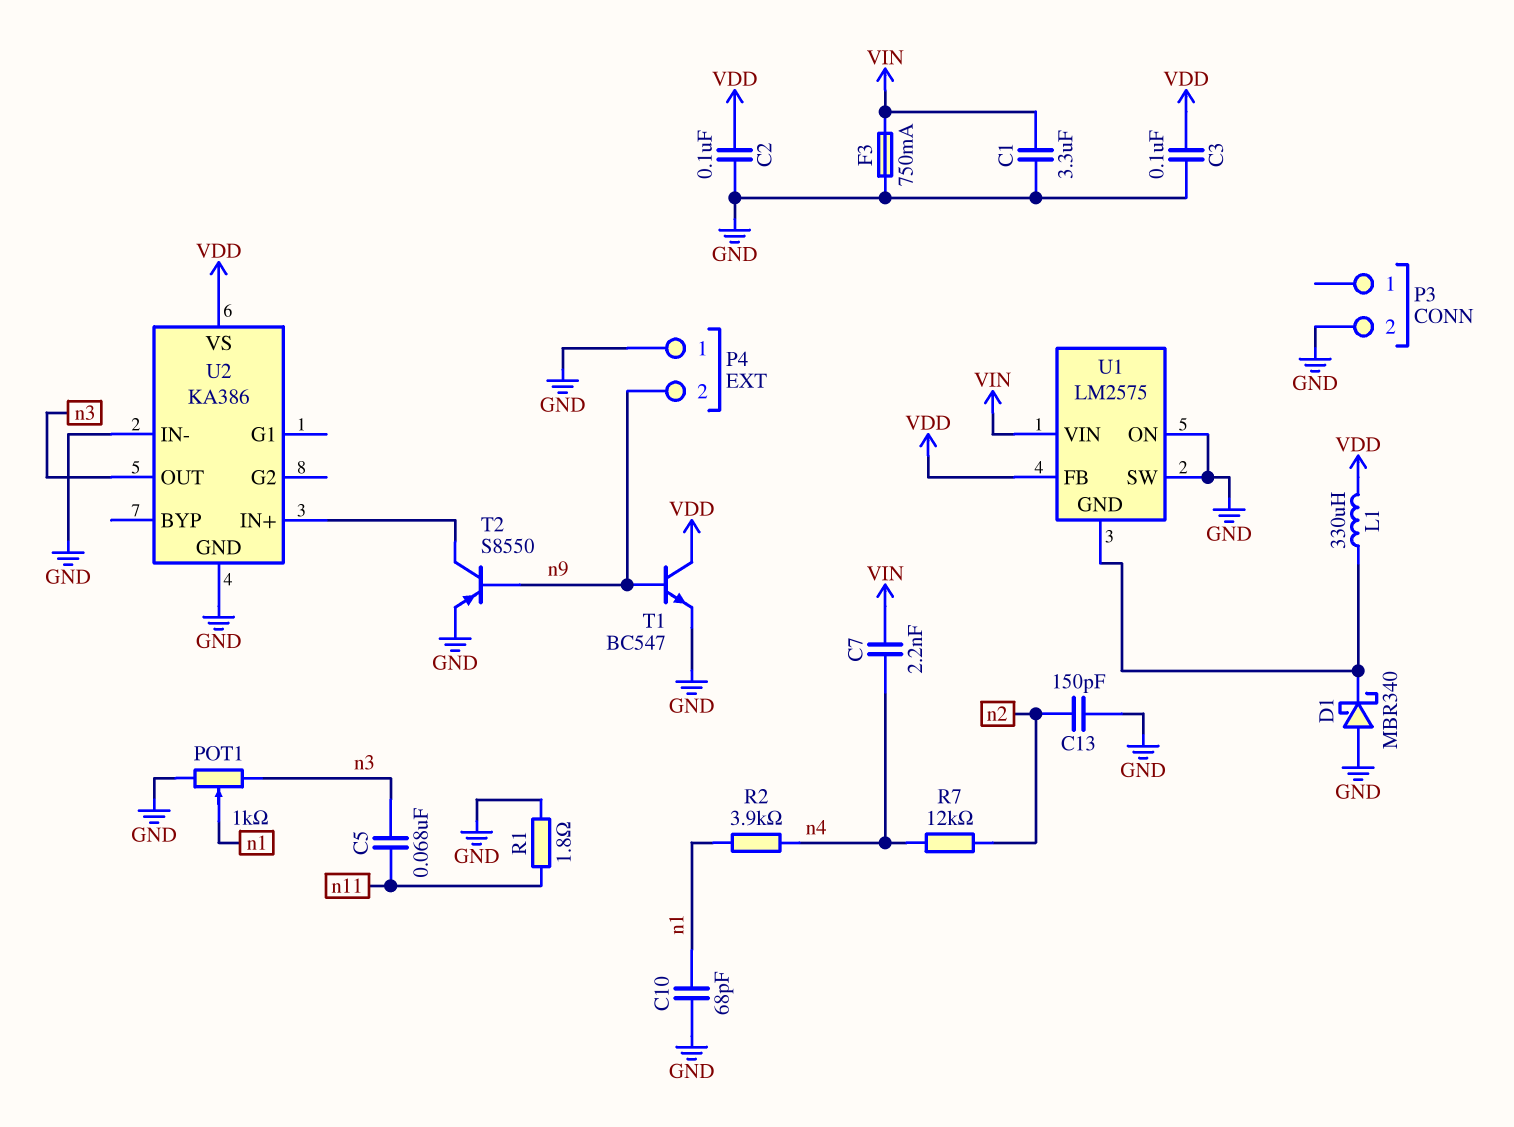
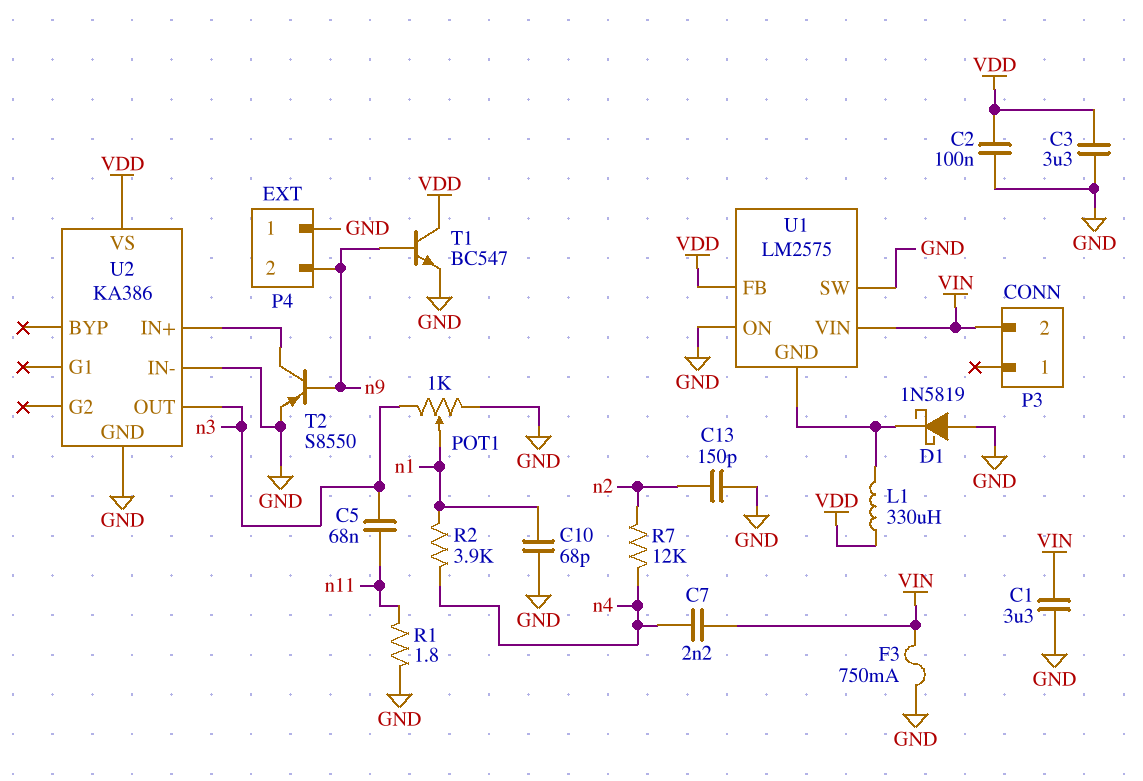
C3: 100nF (GND, VDD) -> 3.3uF (GND, VDD)
D1: schottky MBR340 (A GND, K U1/GND) -> schottky 1N5819 (A GND, K U1/GND)
P3 pin 2: GND -> VIN

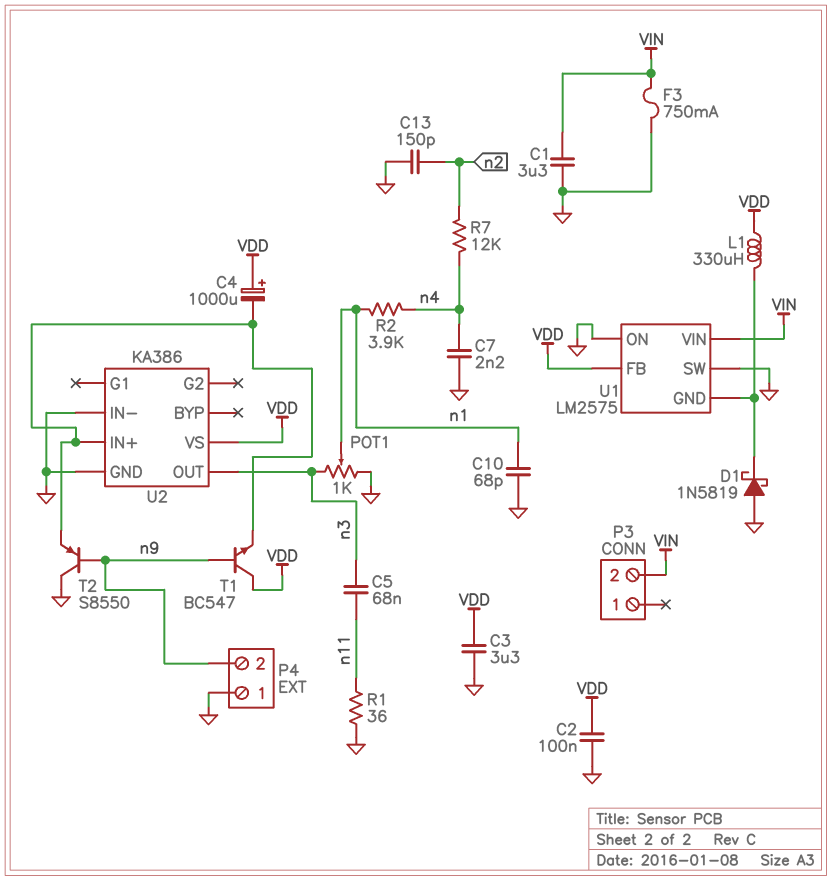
C4: none -> 1000uF (plus VDD, minus U2/IN+)
C7: 2.2nF (VIN, n4) -> 2.2nF (GND, n4)
R1: 1.8 (GND, n11) -> 36 (GND, n11)
T1: NPN BC547 (B n9, C VDD, E GND) -> NPN BC547 (B n9, C VDD, E U2/IN+)
T2: PNP S8550 (B n9, C U2/IN+, E GND) -> PNP S8550 (B n9, C GND, E U2/IN+)

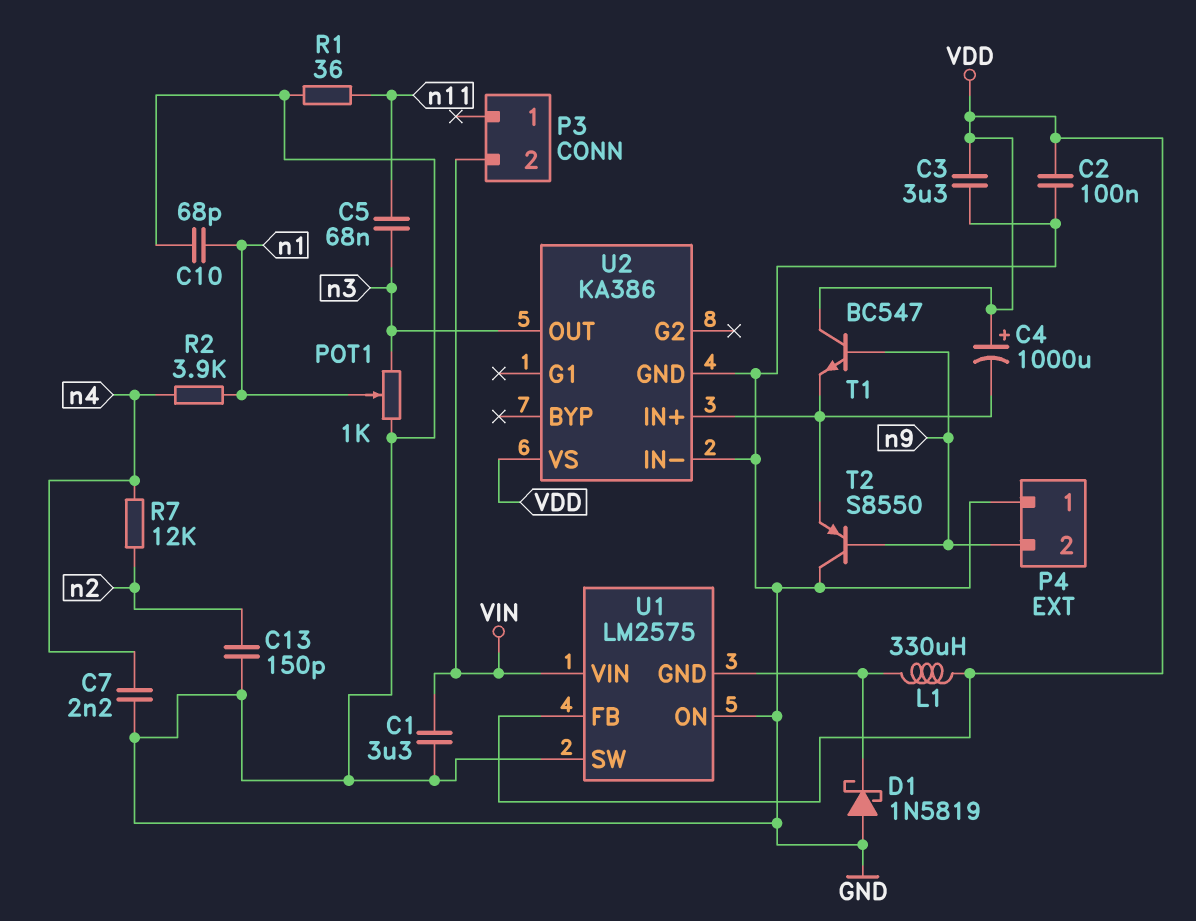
F3: 750mA (GND, VIN) -> none

